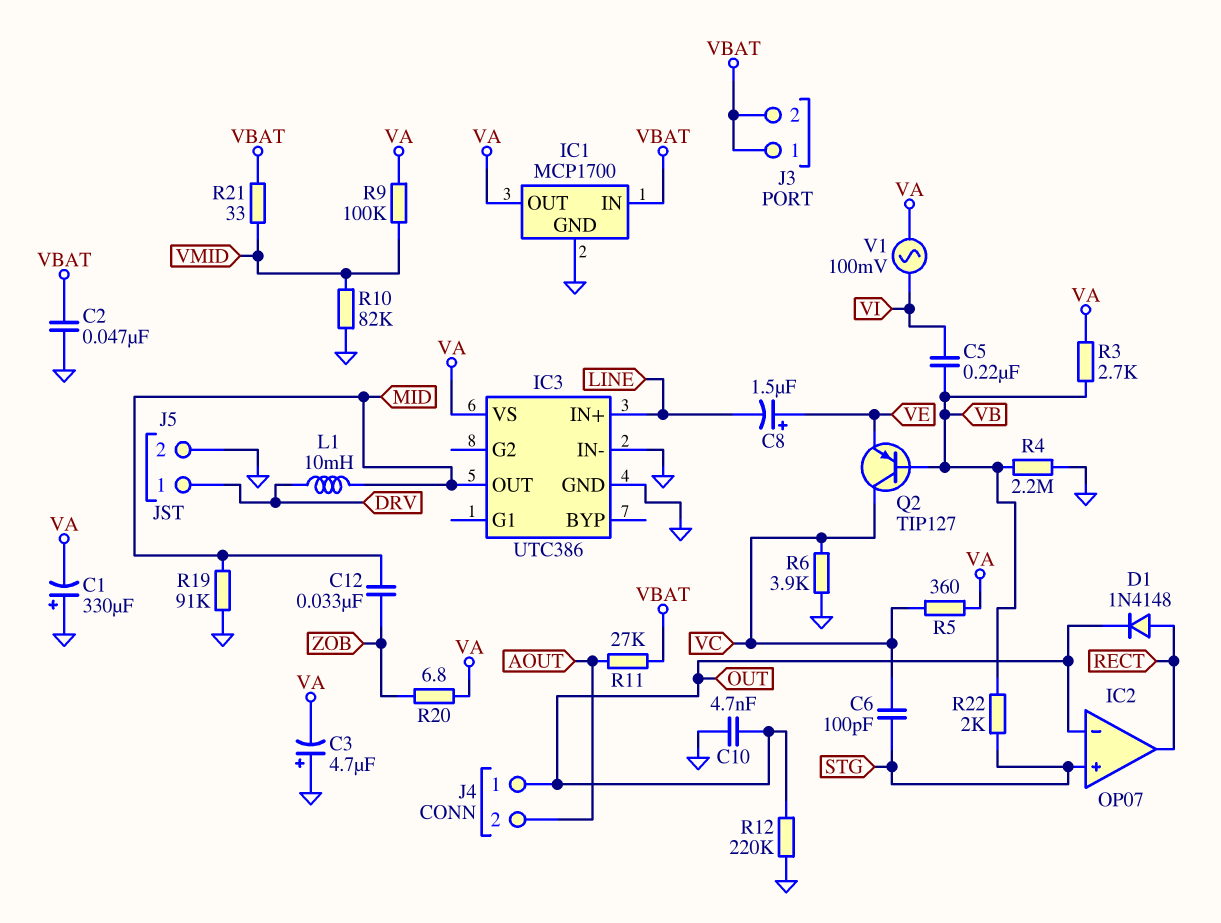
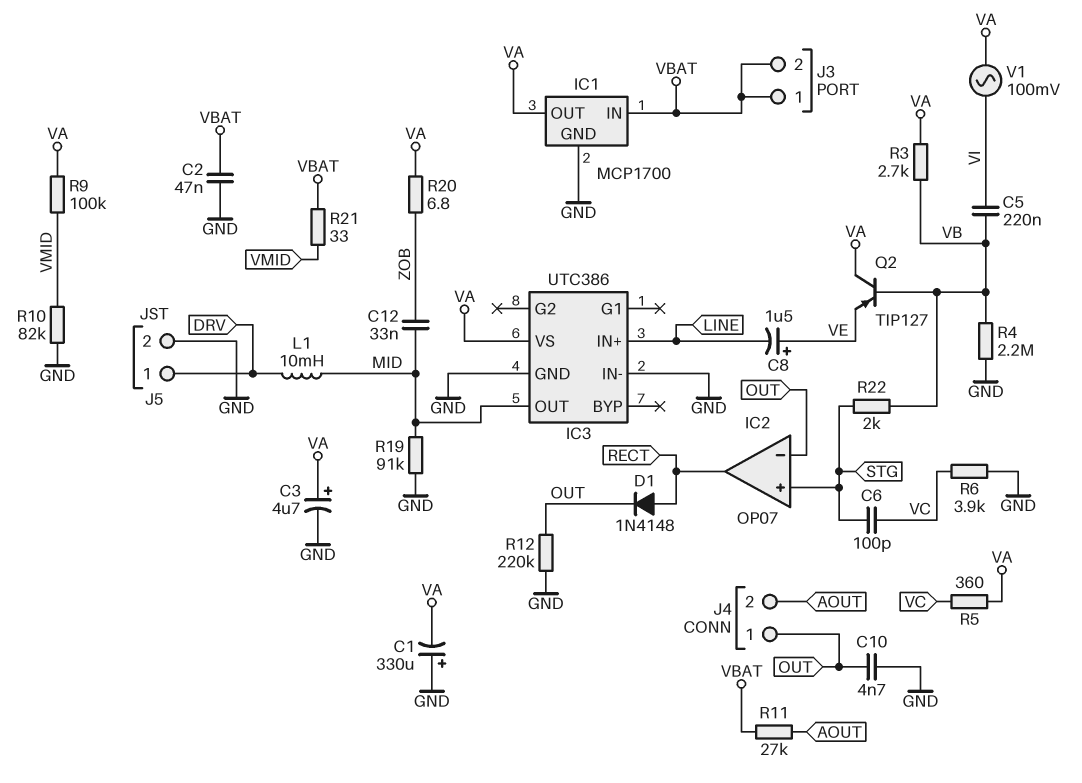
C3: 4.7uF (plus GND, minus VA) -> 4.7uF (plus VA, minus GND)
Q2: PNP TIP127 (B VB, C VC, E VE) -> PNP TIP127 (B VB, C VA, E VE)

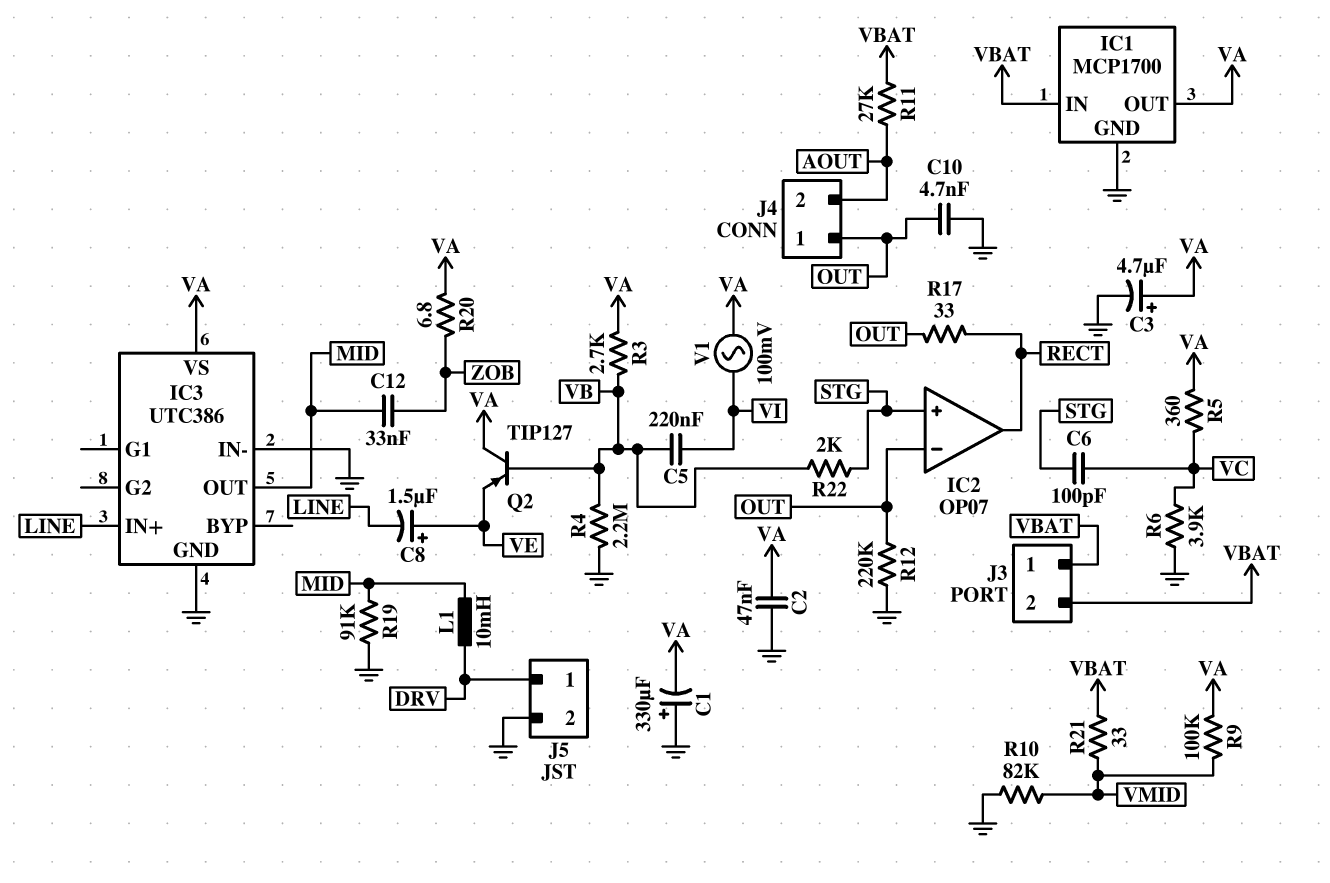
C2: 47nF (GND, VBAT) -> 47nF (GND, VA)
D1: diode 1N4148 (A RECT, K OUT) -> none
R17: none -> 33 (OUT, RECT)

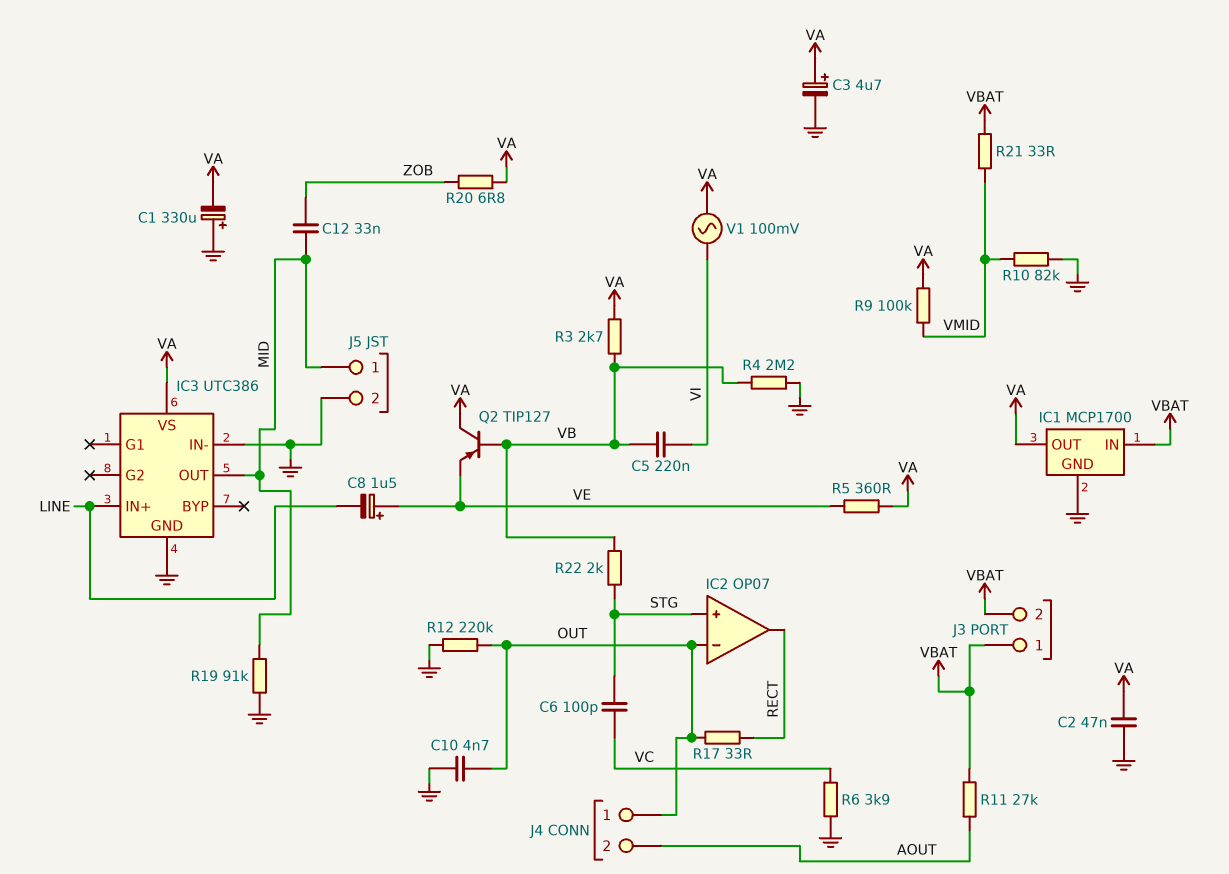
J5 pin 1: DRV -> MID
L1: 10mH (DRV, MID) -> none
R5: 360 (VA, VC) -> 360 (VA, VE)

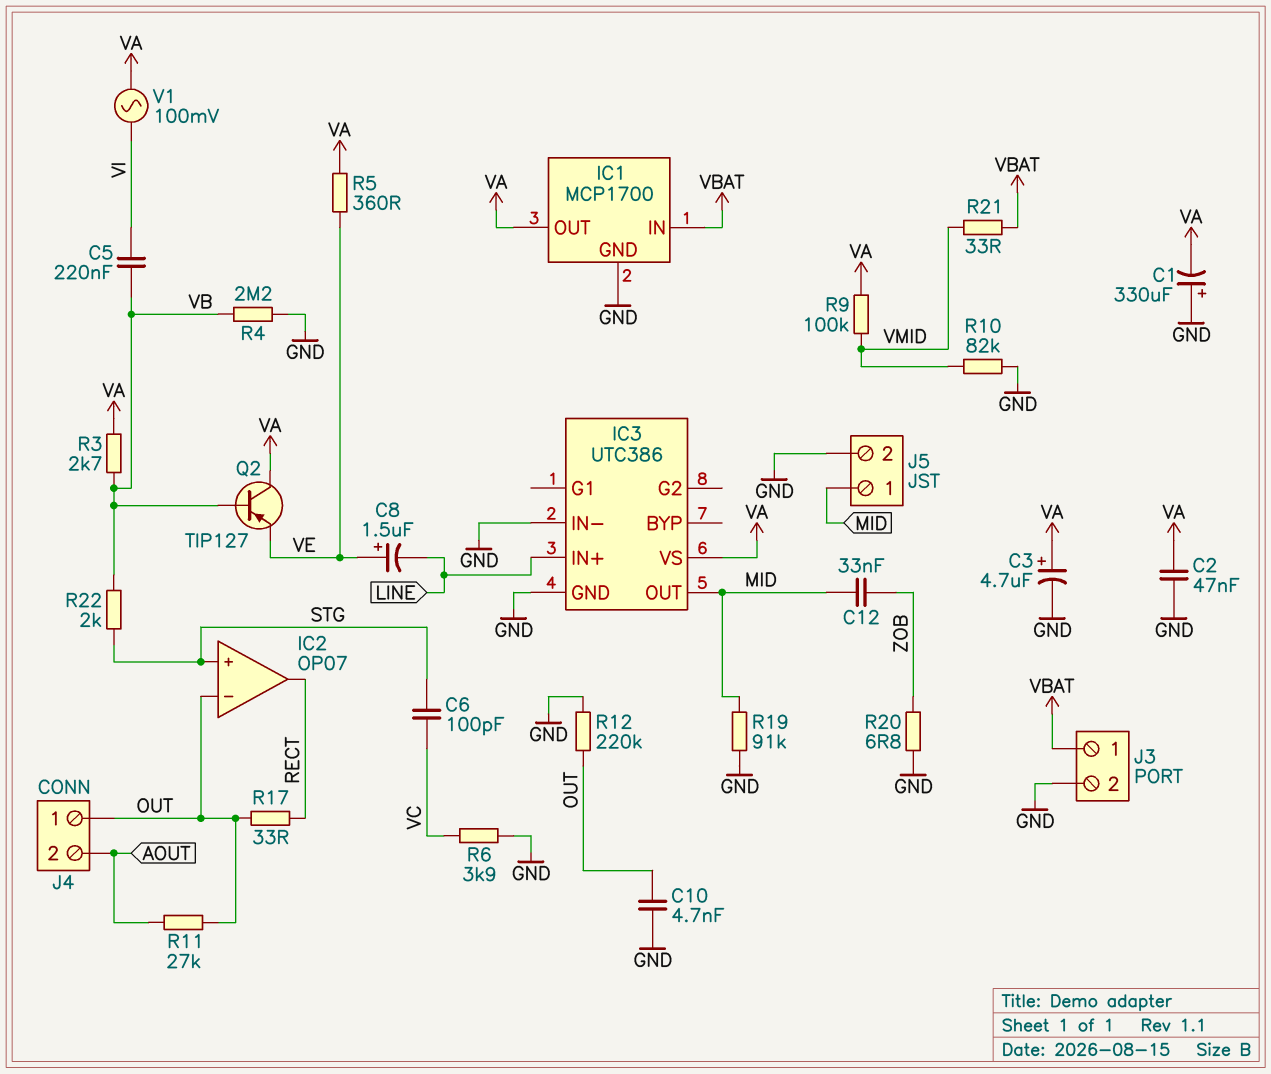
J3 pin 2: VBAT -> GND
R11: 27k (AOUT, VBAT) -> 27k (AOUT, OUT)
R20: 6.8 (VA, ZOB) -> 6.8 (GND, ZOB)

